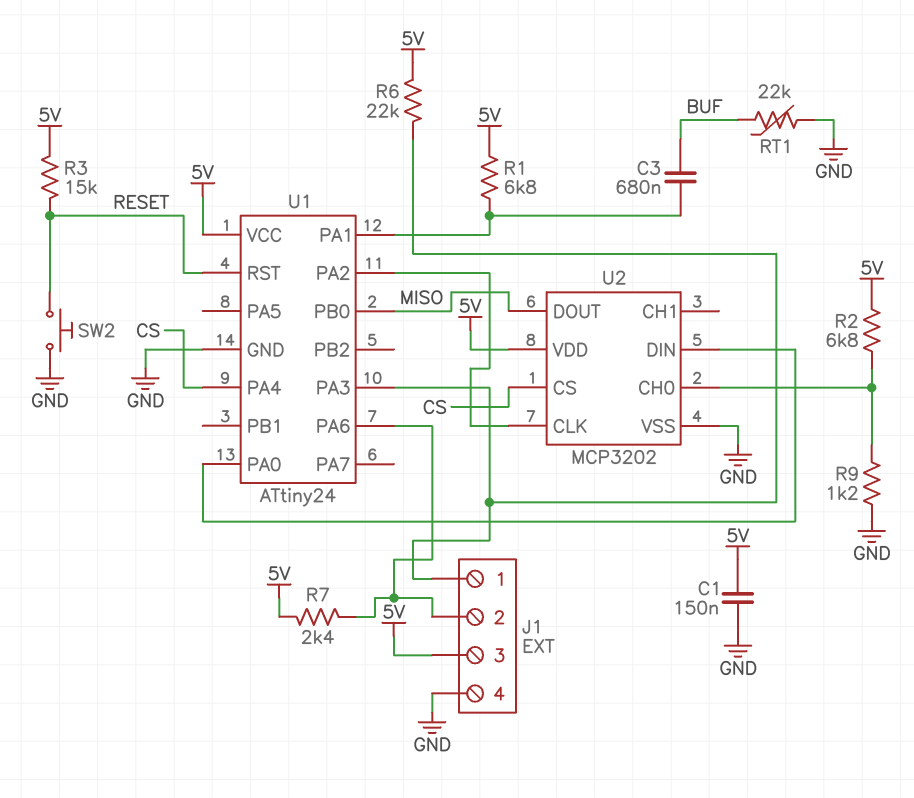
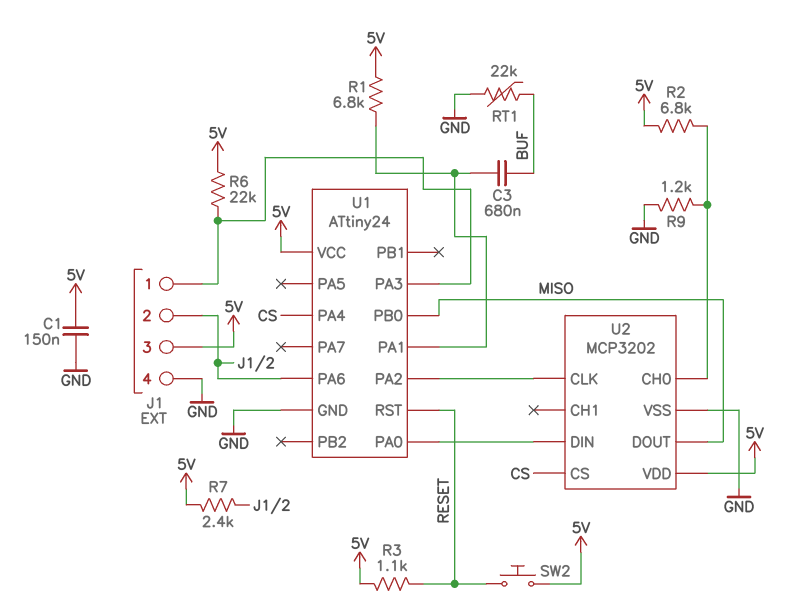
R3: 15k (5V, RESET) -> 1.1k (5V, RESET)
SW2: button (GND, RESET) -> button (5V, RESET)

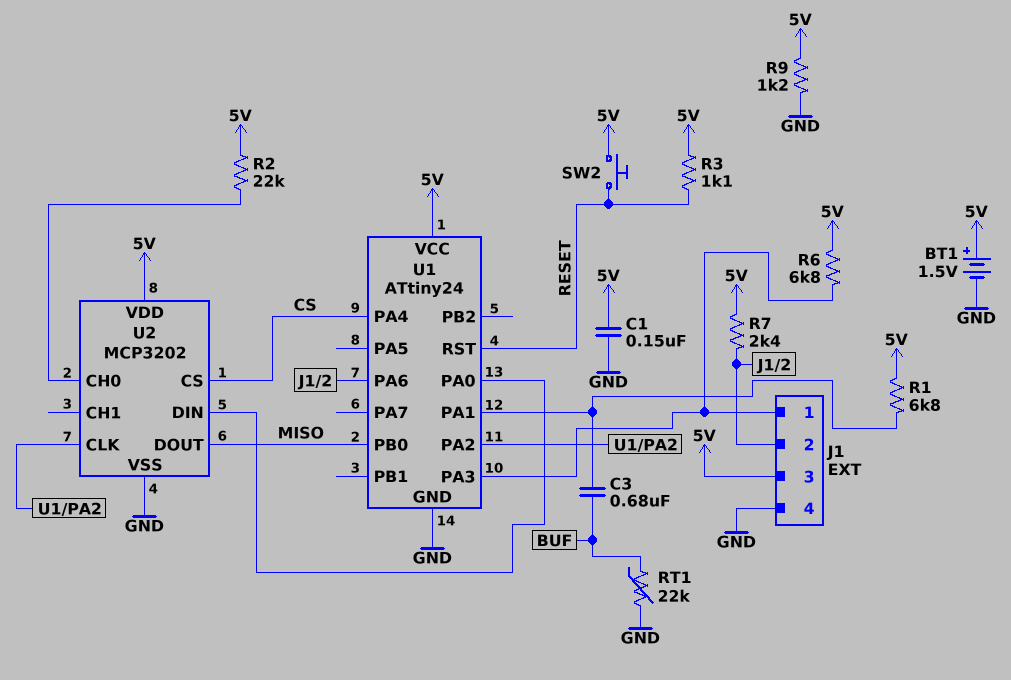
BT1: none -> 1.5V (plus 5V, minus GND)
R2: 6.8k (5V, U2/CH0) -> 22k (5V, U2/CH0)
R6: 22k (5V, J1/1) -> 6.8k (5V, J1/1)
R9: 1.2k (GND, U2/CH0) -> 1.2k (5V, GND)

